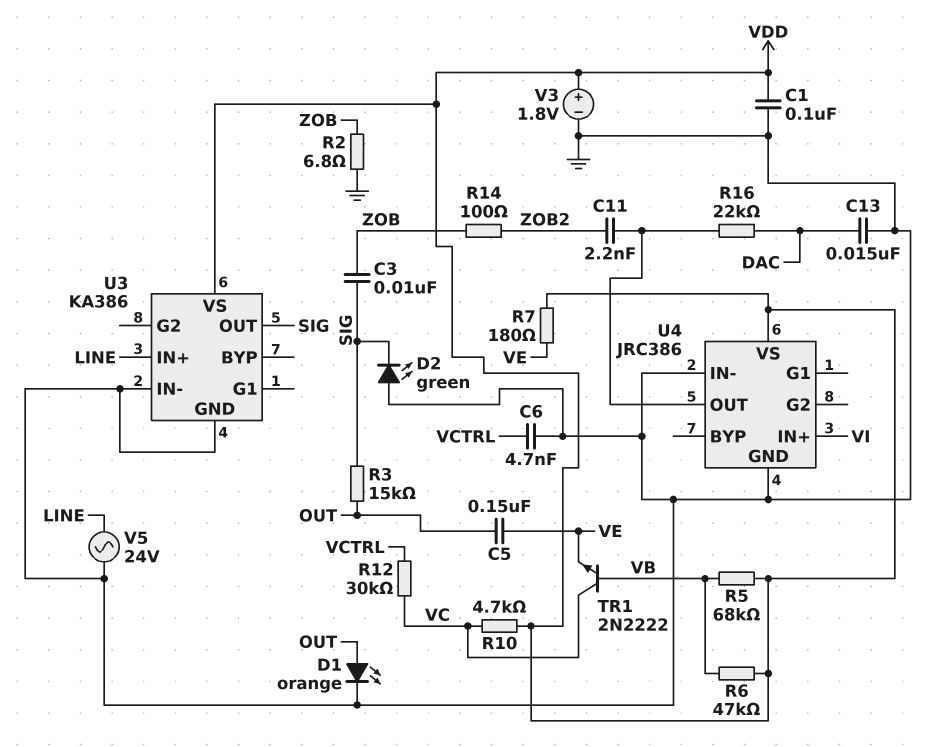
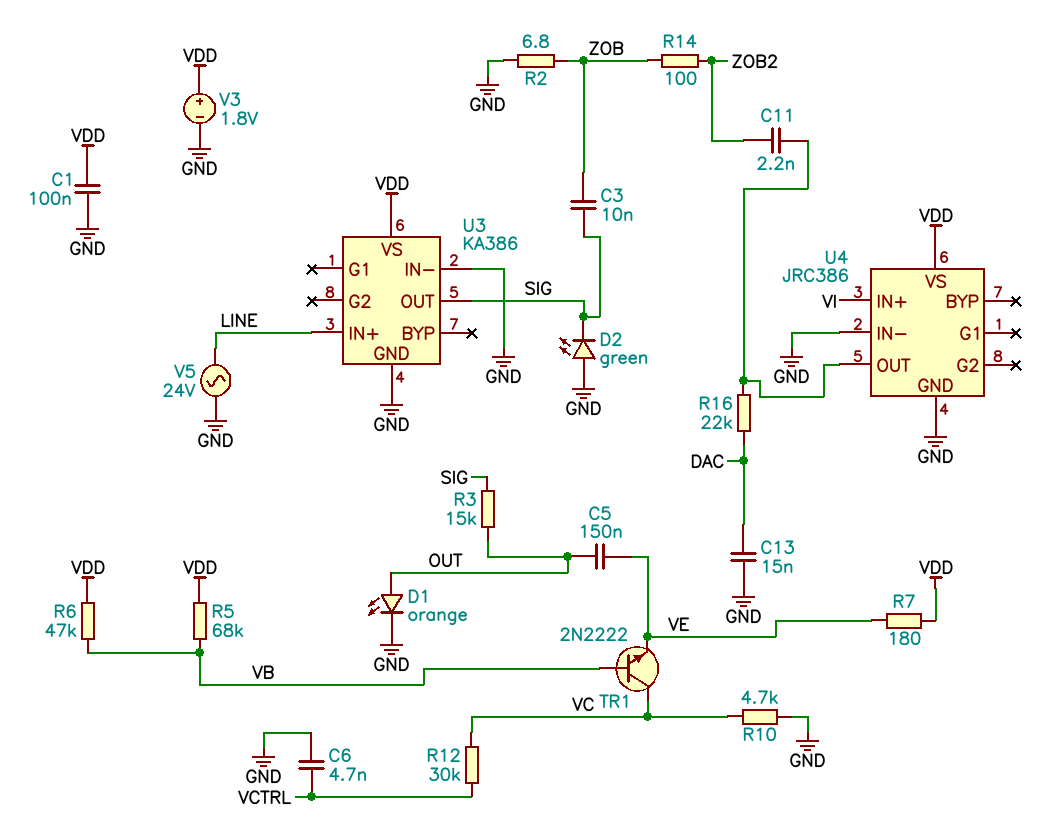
R10: 4.7k (VC, VDD) -> 4.7k (GND, VC)

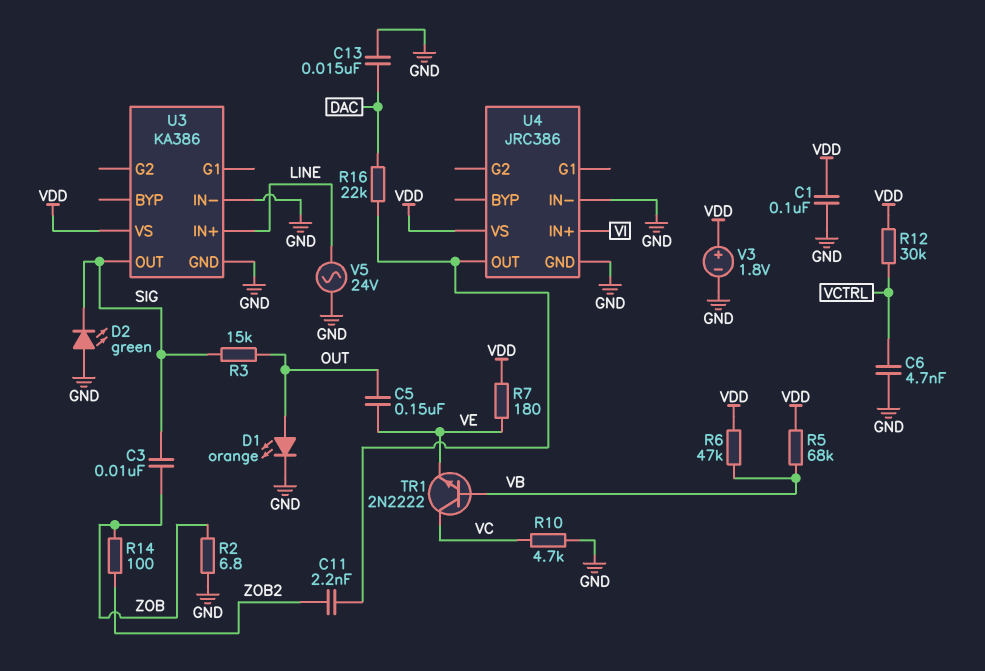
R12: 30k (VC, VCTRL) -> 30k (VCTRL, VDD)

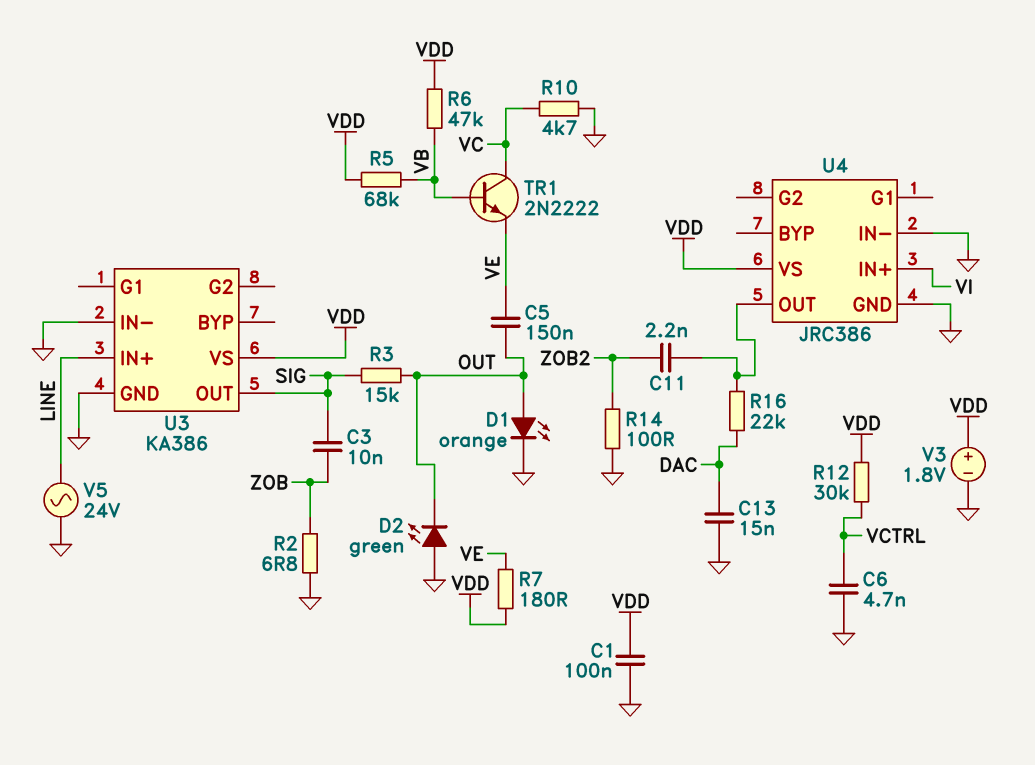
D2: LED green (A GND, K SIG) -> LED green (A GND, K OUT)
R14: 100 (ZOB, ZOB2) -> 100 (GND, ZOB2)

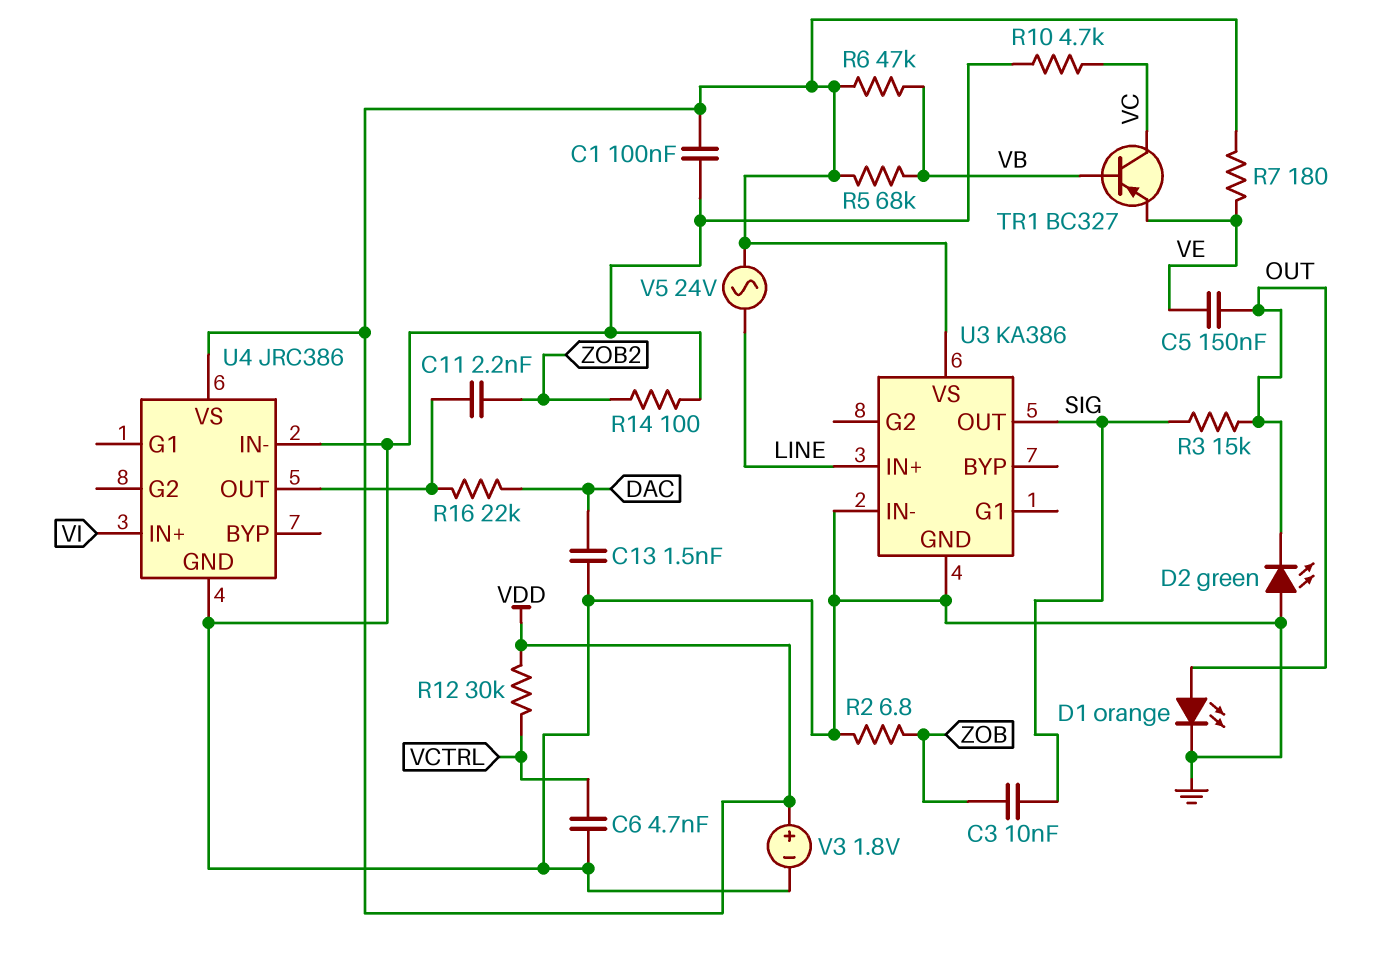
C13: 15nF (DAC, GND) -> 1.5nF (DAC, GND)
TR1: NPN 2N2222 (B VB, C VC, E VE) -> PNP BC327 (B VB, C VC, E VE)
V5: AC 24V (GND, LINE) -> AC 24V (LINE, VDD)

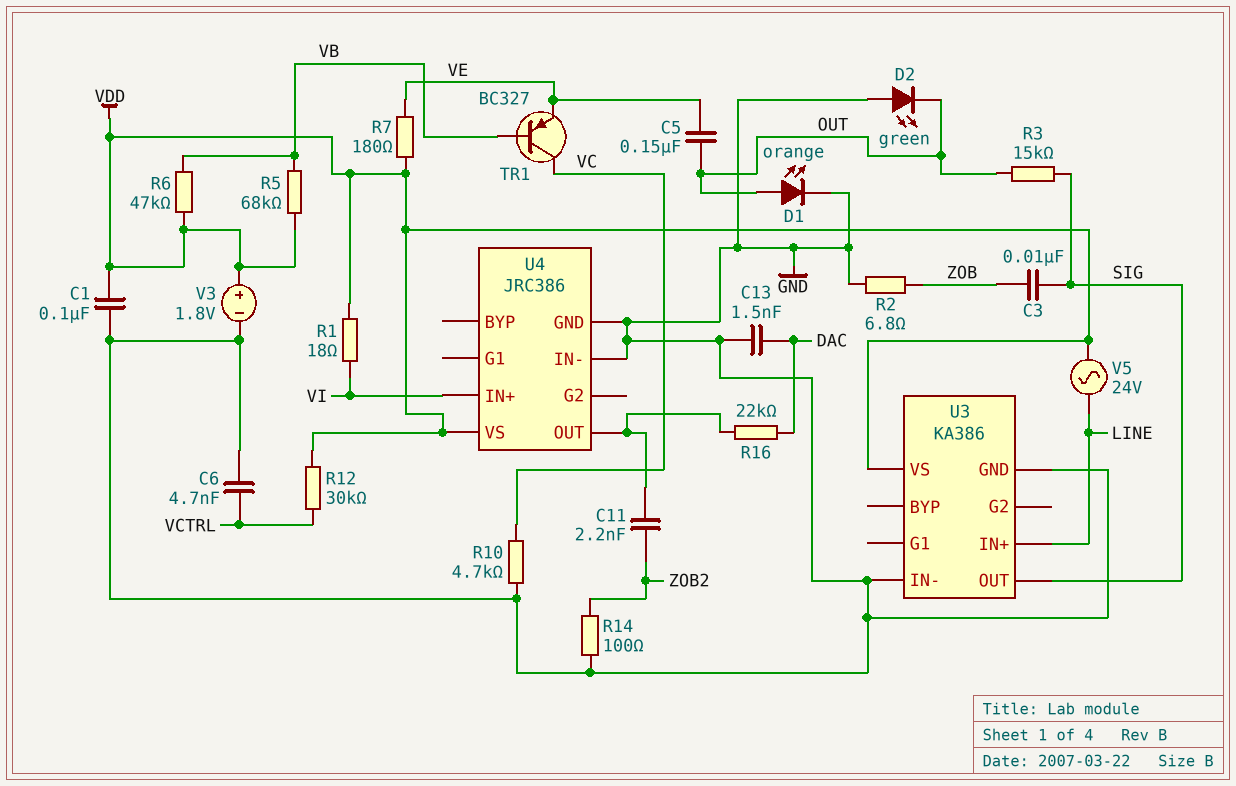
R1: none -> 18 (VDD, VI)

